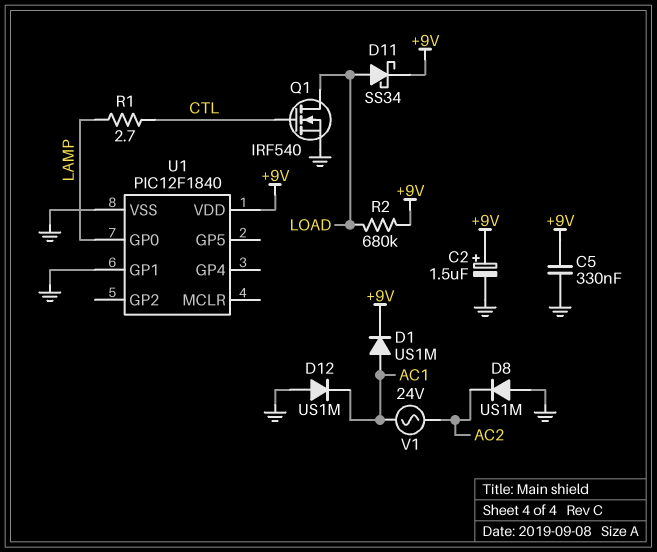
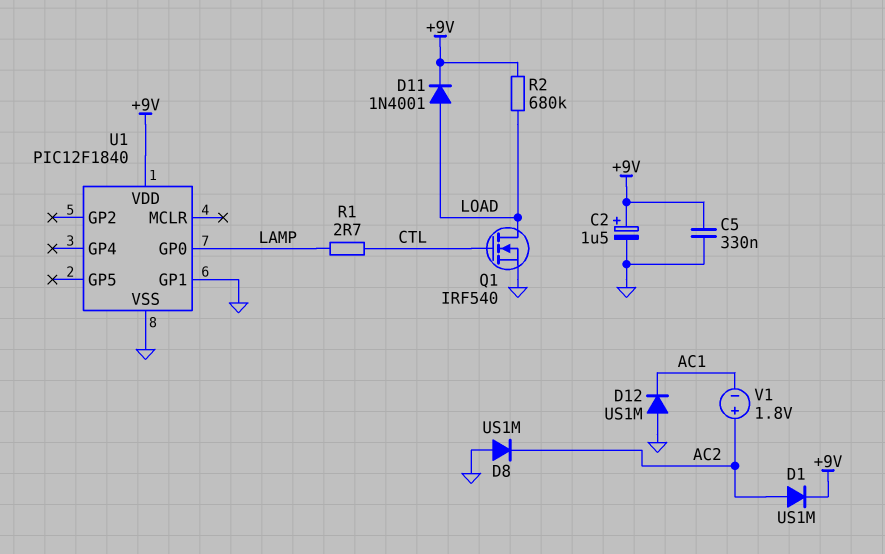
D1: diode US1M (A AC1, K +9V) -> diode US1M (A AC2, K +9V)
D11: schottky SS34 (A LOAD, K +9V) -> diode 1N4001 (A LOAD, K +9V)
V1: AC 24V (AC1, AC2) -> 1.8V (plus AC2, minus AC1)

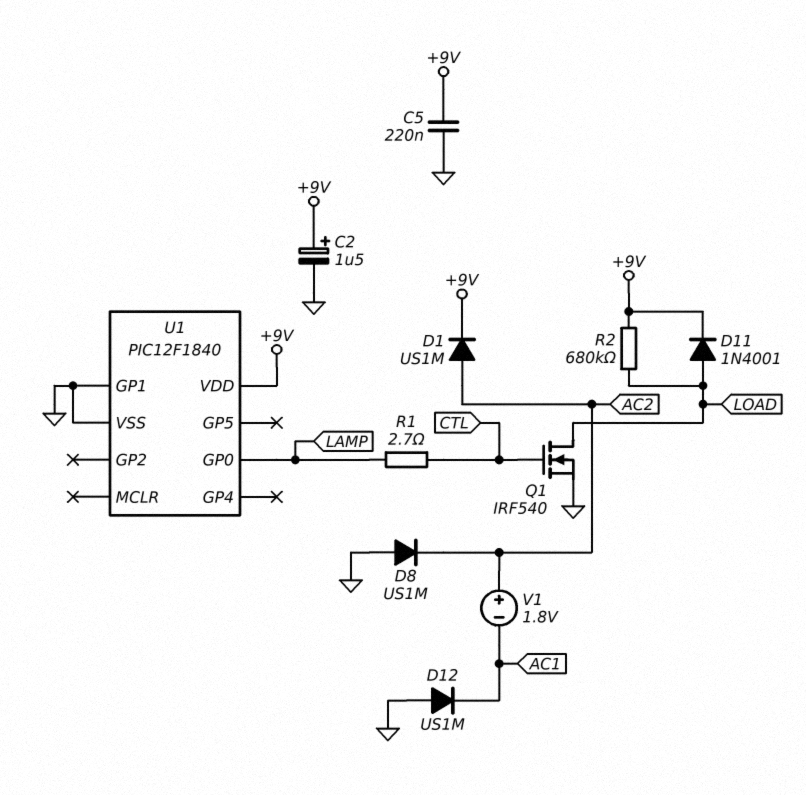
C5: 330nF (+9V, GND) -> 220nF (+9V, GND)

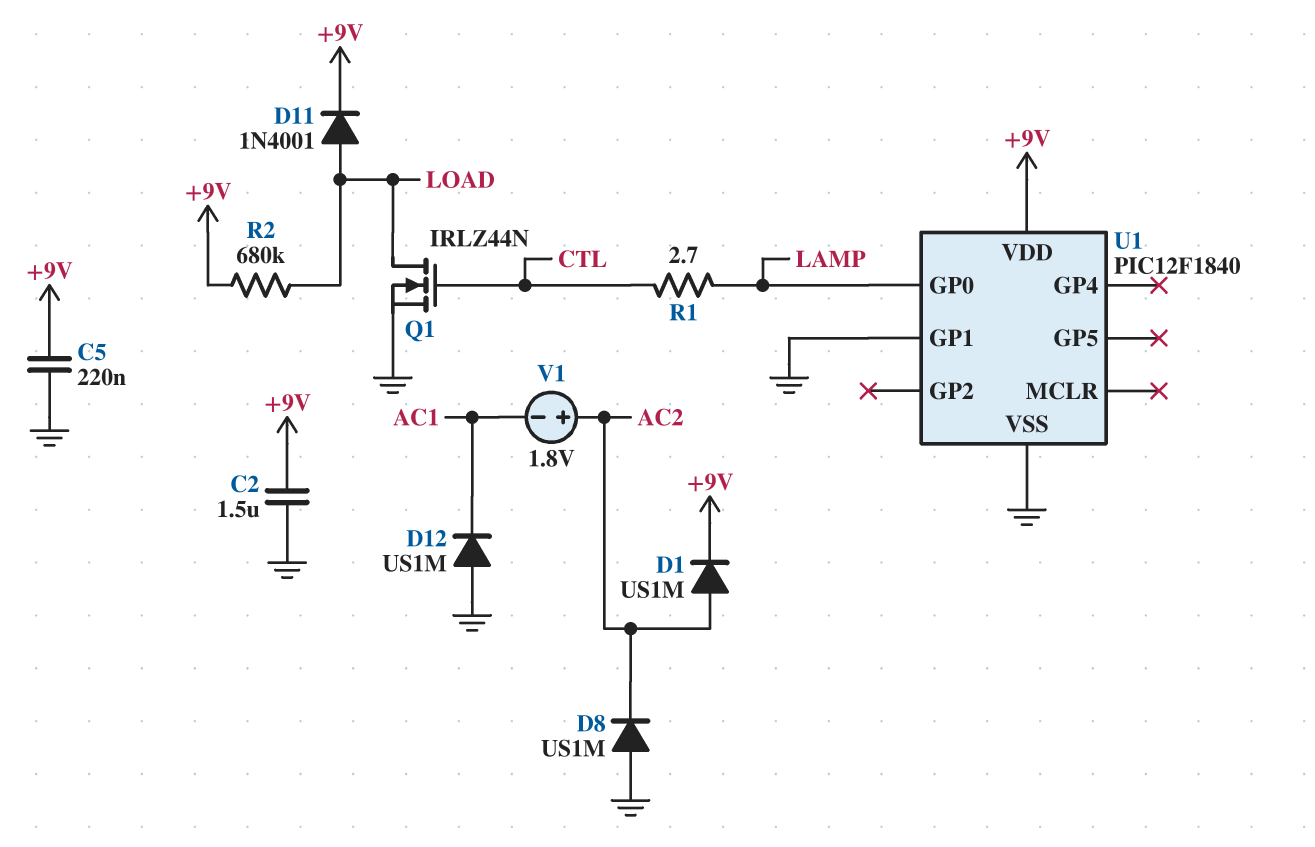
C2: 1.5uF (plus +9V, minus GND) -> 1.5uF (+9V, GND)
Q1: NMOS IRF540 (G CTL, D LOAD, S GND) -> NMOS IRLZ44N (G CTL, D LOAD, S GND)

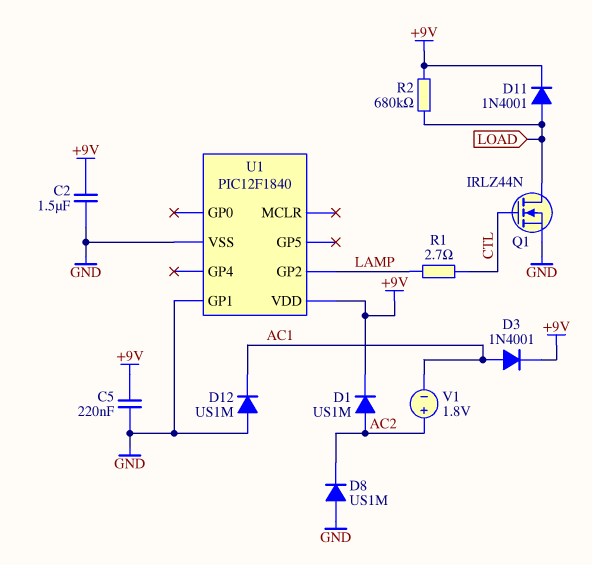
D3: none -> diode 1N4001 (A AC1, K +9V)
U1 pin GP0: LAMP -> none
U1 pin GP2: none -> LAMP

